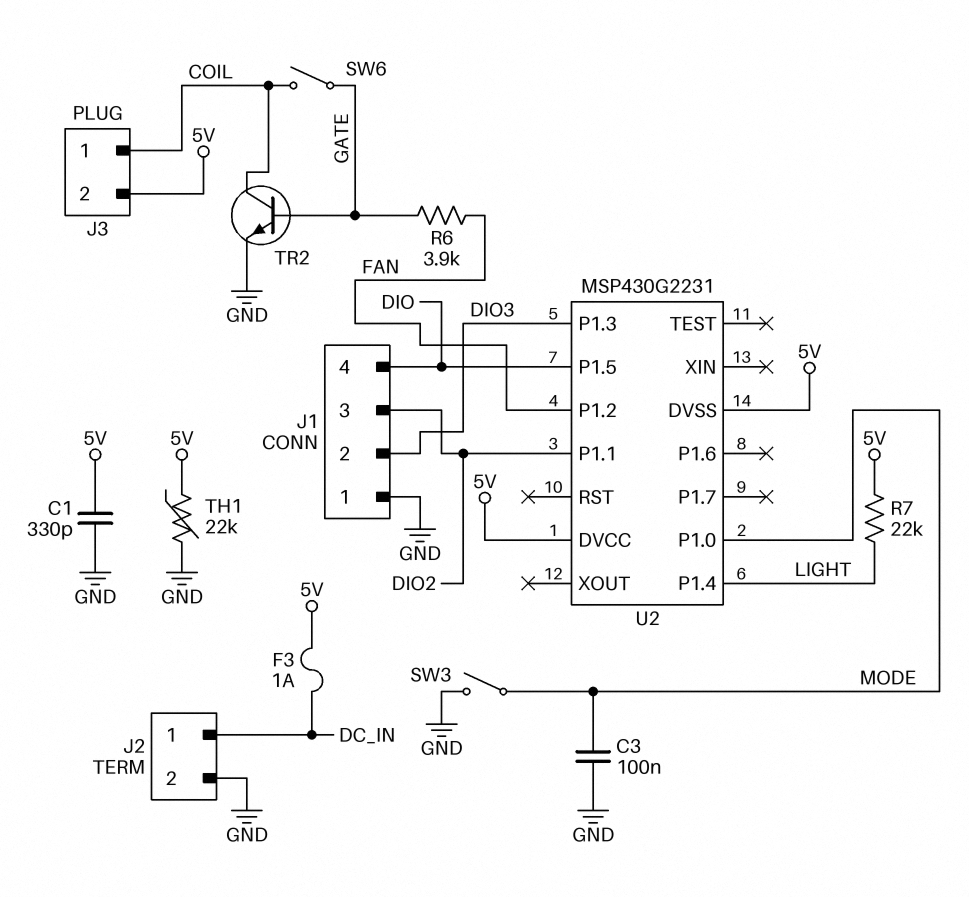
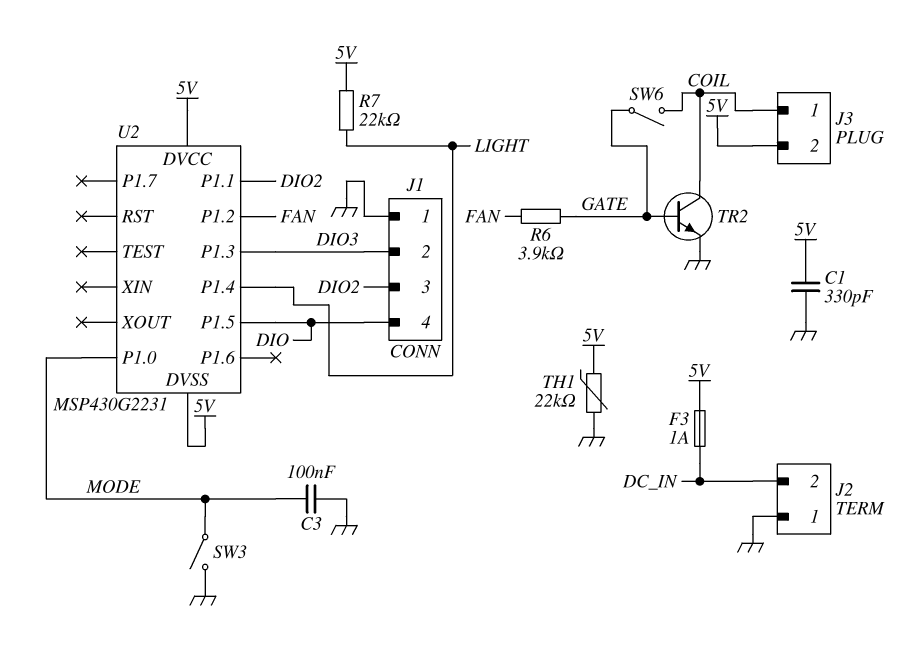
J2 pin 1: DC_IN -> GND
J2 pin 2: GND -> DC_IN

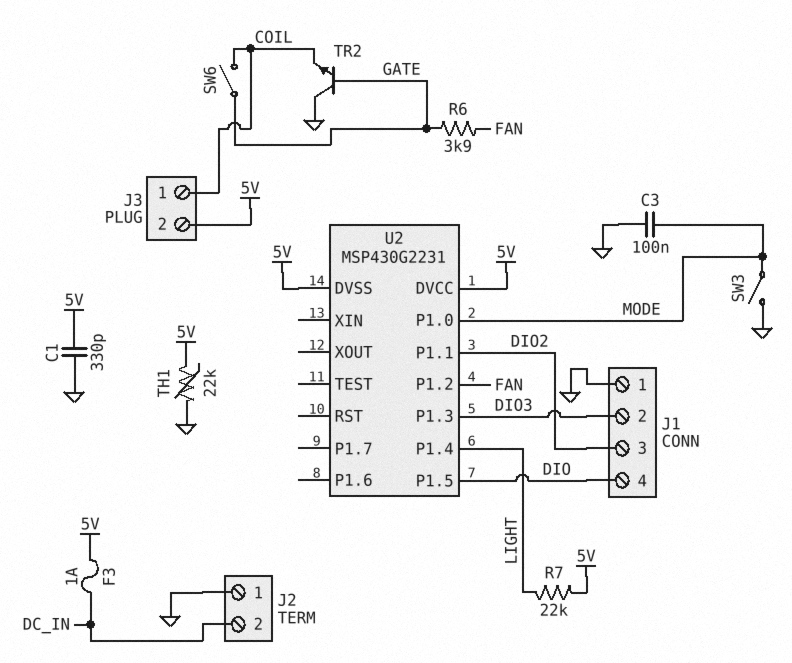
TR2: NPN (B GATE, C COIL, E GND) -> NPN (B GATE, C GND, E COIL)

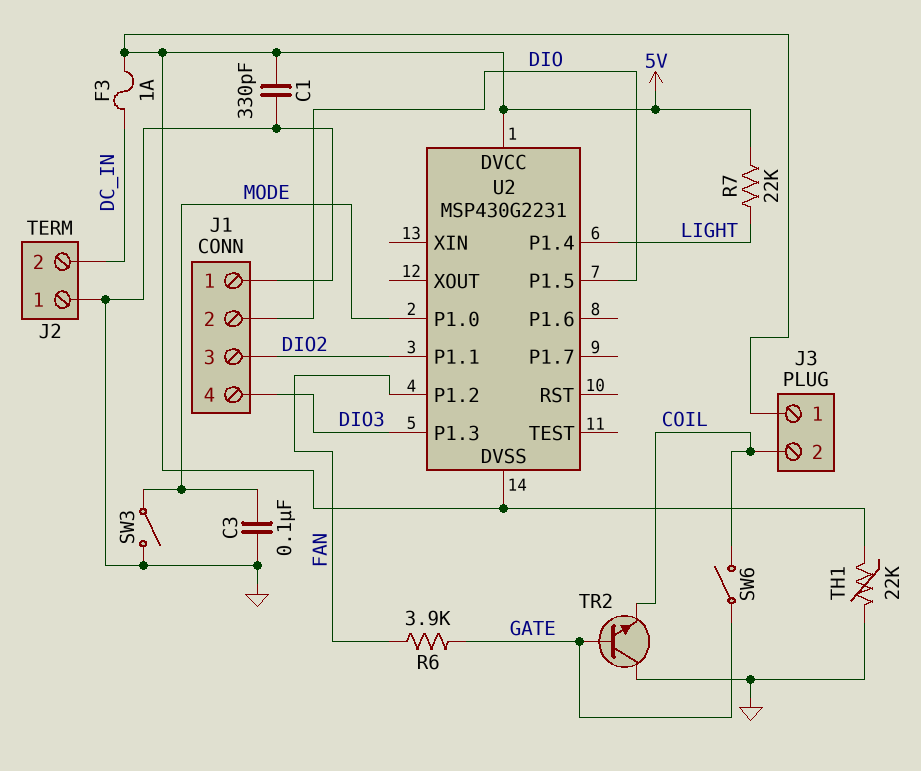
J1 pin 2: DIO3 -> DIO
J1 pin 4: DIO -> DIO3
J3 pin 1: COIL -> 5V
J3 pin 2: 5V -> COIL

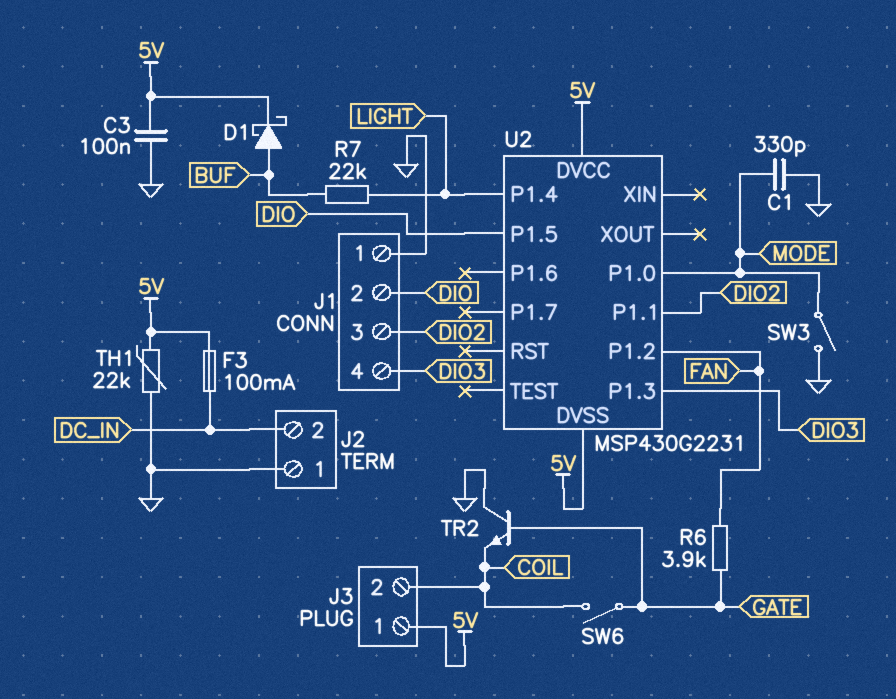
C1: 330pF (5V, GND) -> 330pF (GND, MODE)
C3: 100nF (GND, MODE) -> 100nF (5V, GND)
D1: none -> schottky (A BUF, K 5V)
F3: 1A (5V, DC_IN) -> 100mA (5V, DC_IN)
R7: 22k (5V, LIGHT) -> 22k (BUF, LIGHT)

